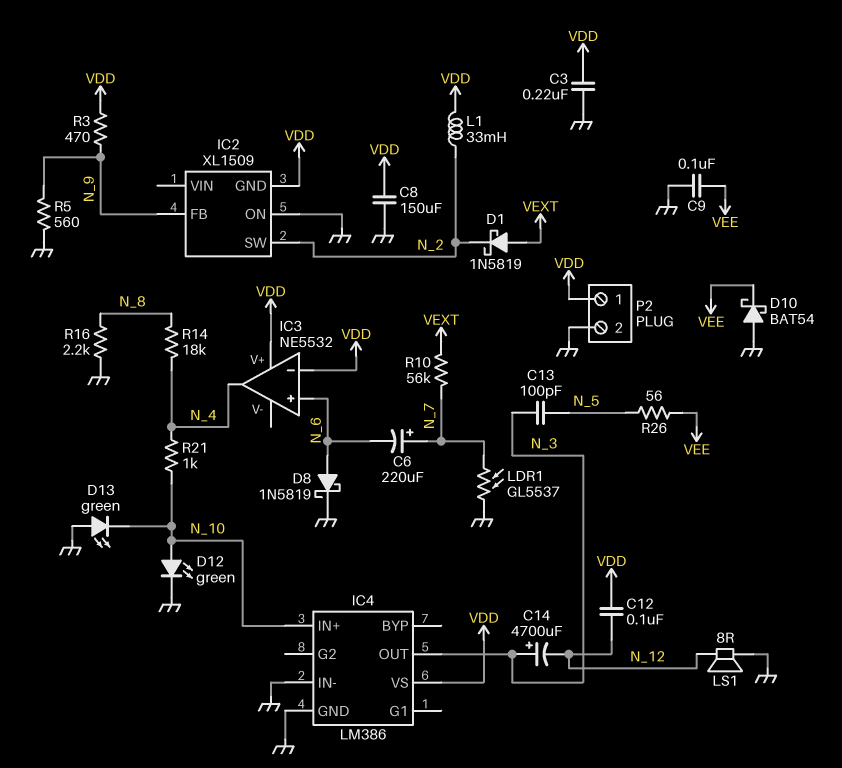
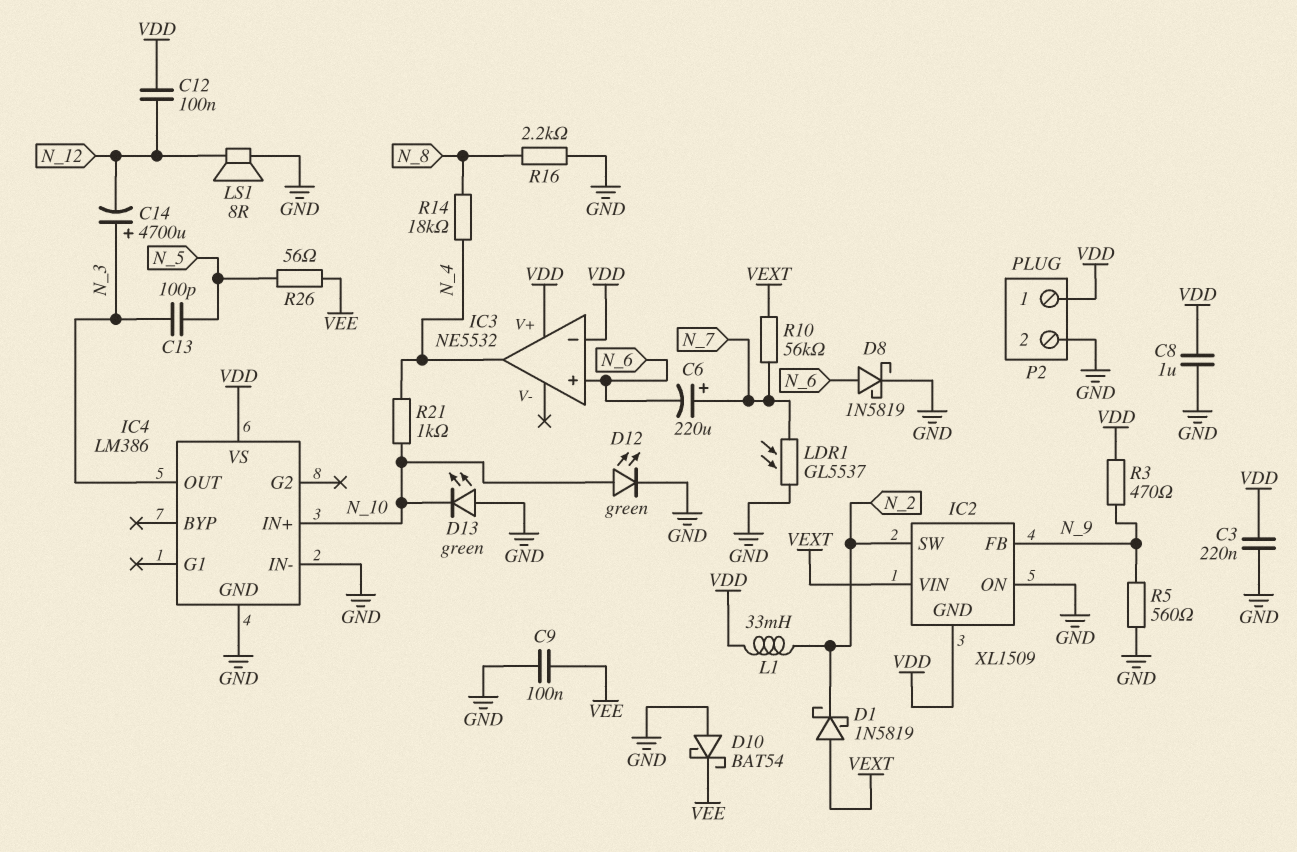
C8: 150uF (GND, VDD) -> 1uF (GND, VDD)
IC2 pin VIN: none -> VEXT

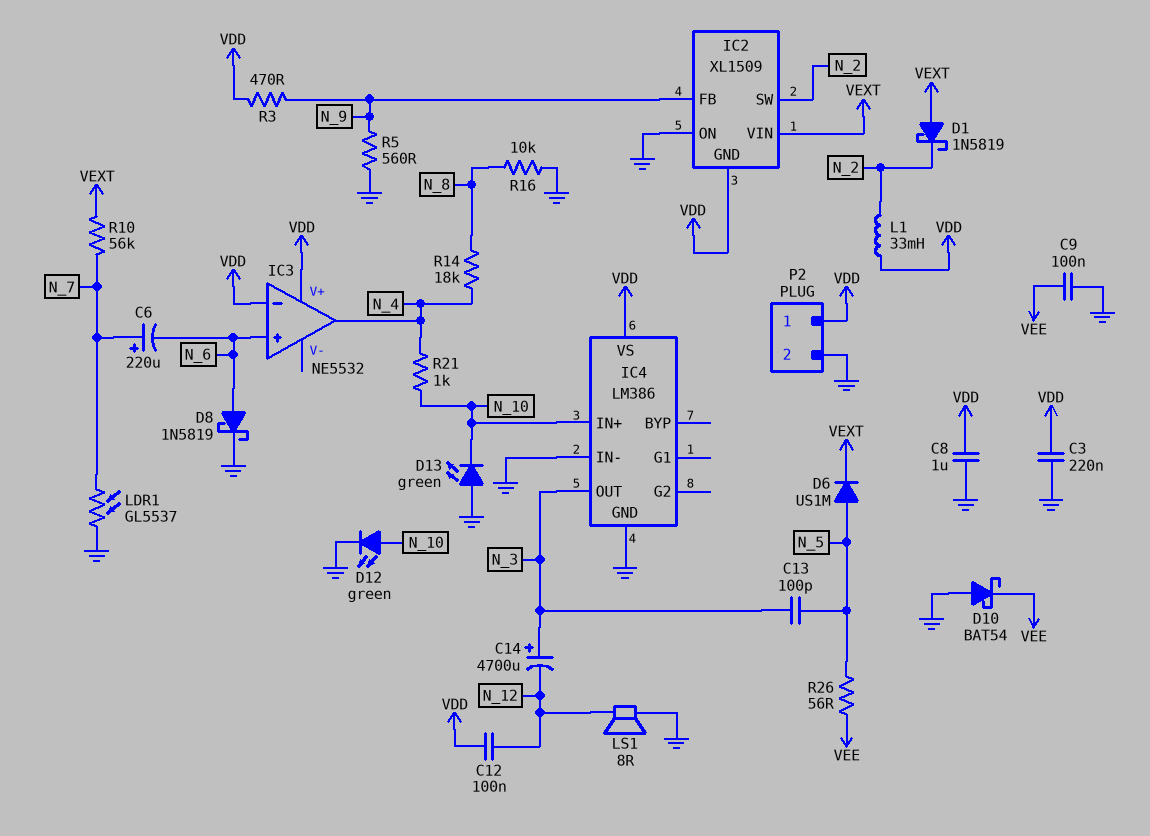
D6: none -> diode US1M (A N_5, K VEXT)
R16: 2.2k (GND, N_8) -> 10k (GND, N_8)

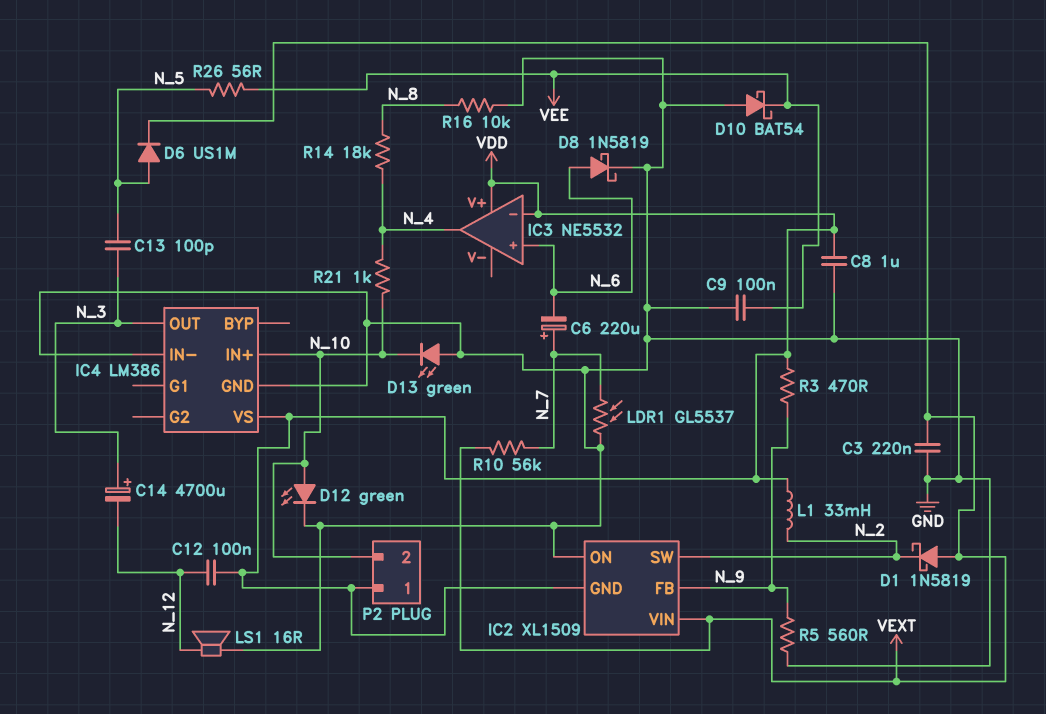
C3: 220nF (GND, VDD) -> 220nF (GND, VEXT)
LS1: speaker 8R (GND, N_12) -> speaker 16R (GND, N_12)
P2 pin 2: GND -> N_10

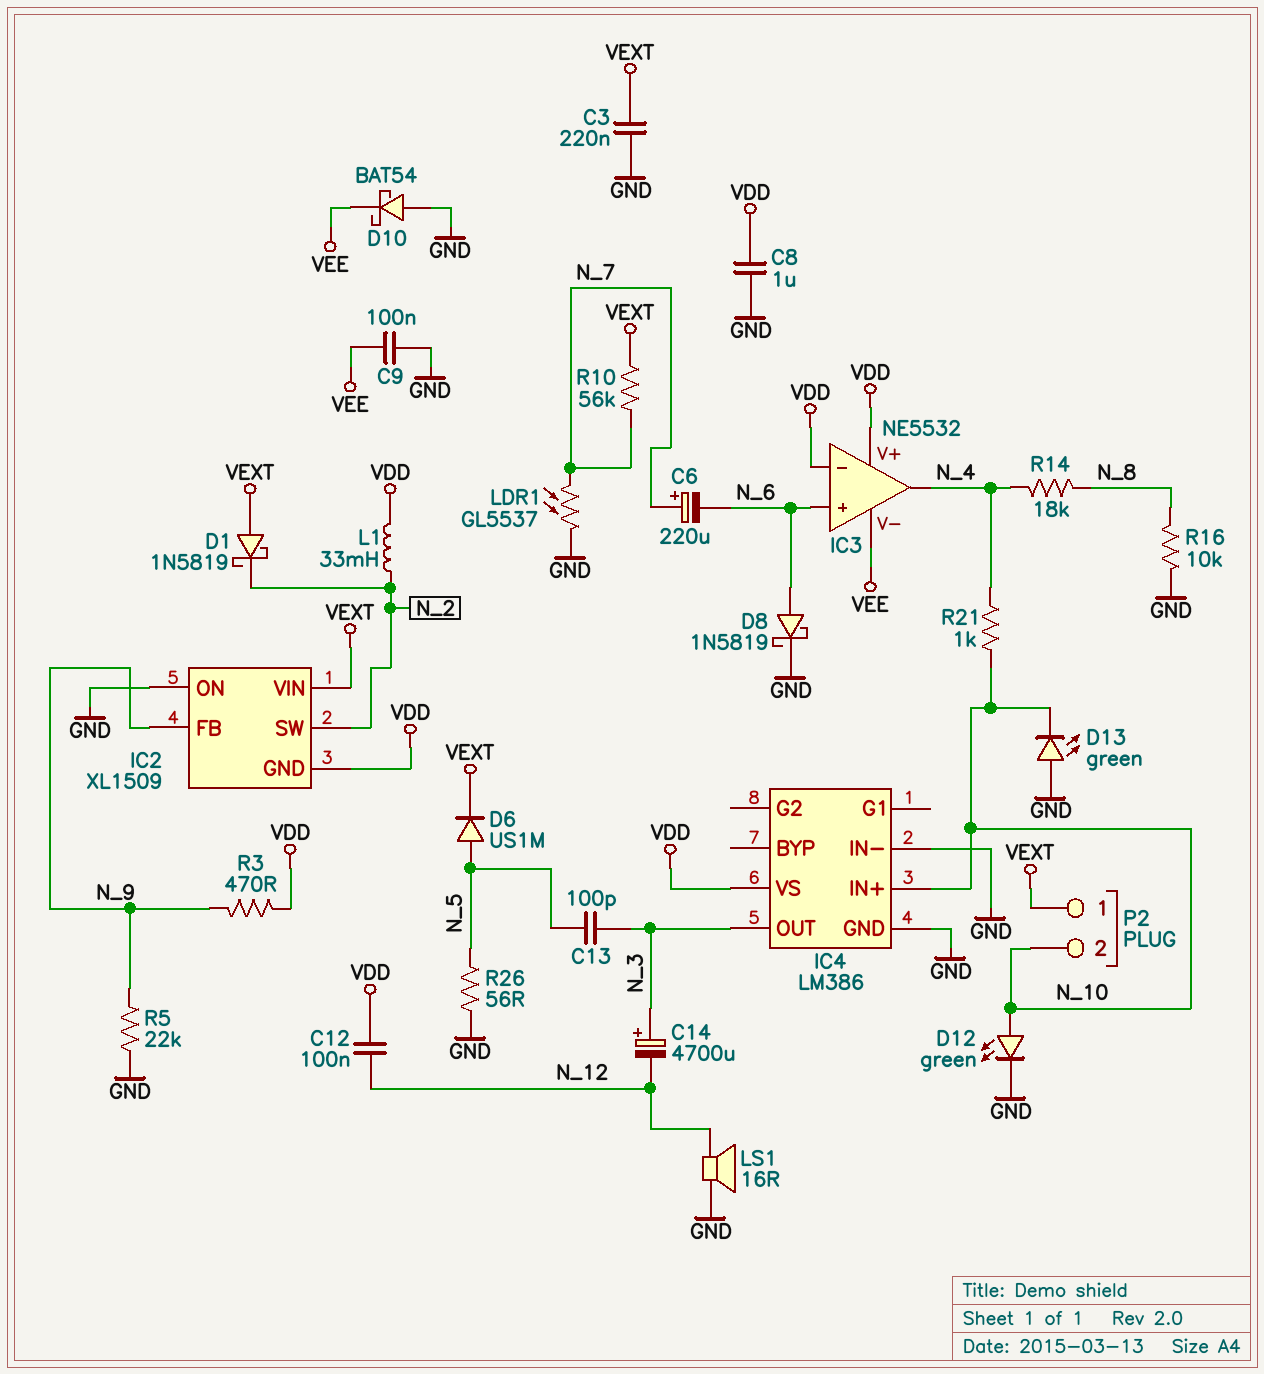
IC3 pin V-: none -> VEE
P2 pin 1: VDD -> VEXT
R5: 560 (GND, N_9) -> 22k (GND, N_9)
R26: 56 (N_5, VEE) -> 56 (GND, N_5)

